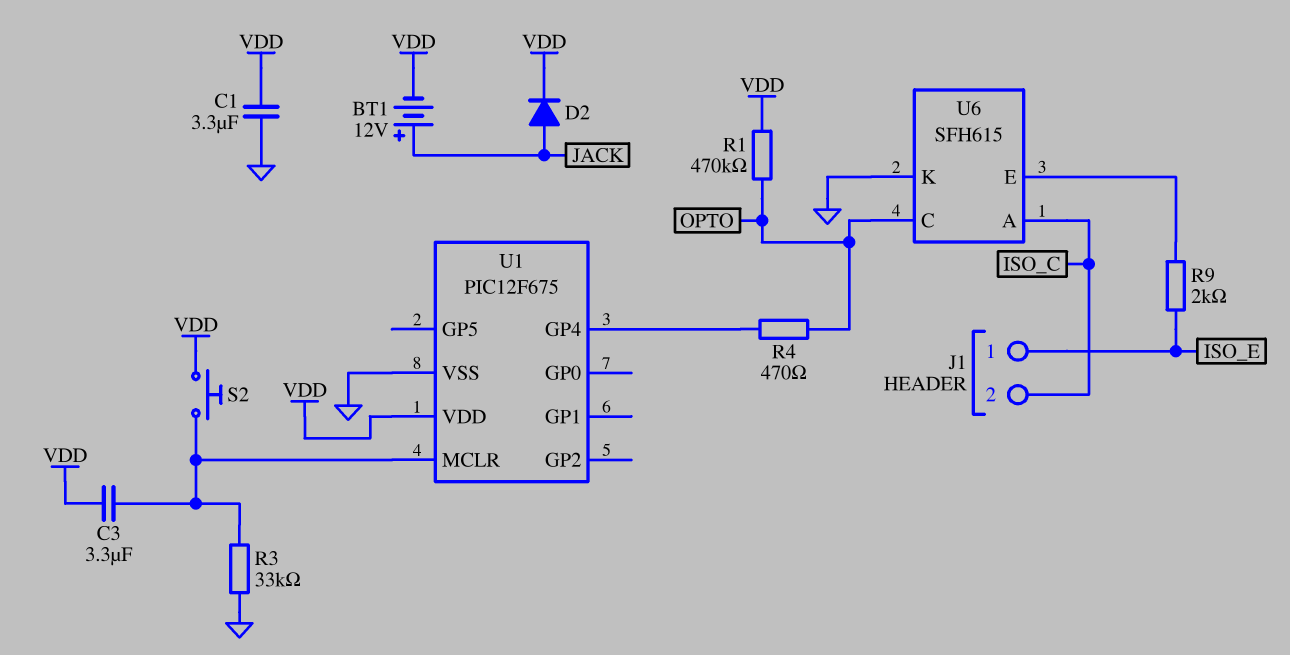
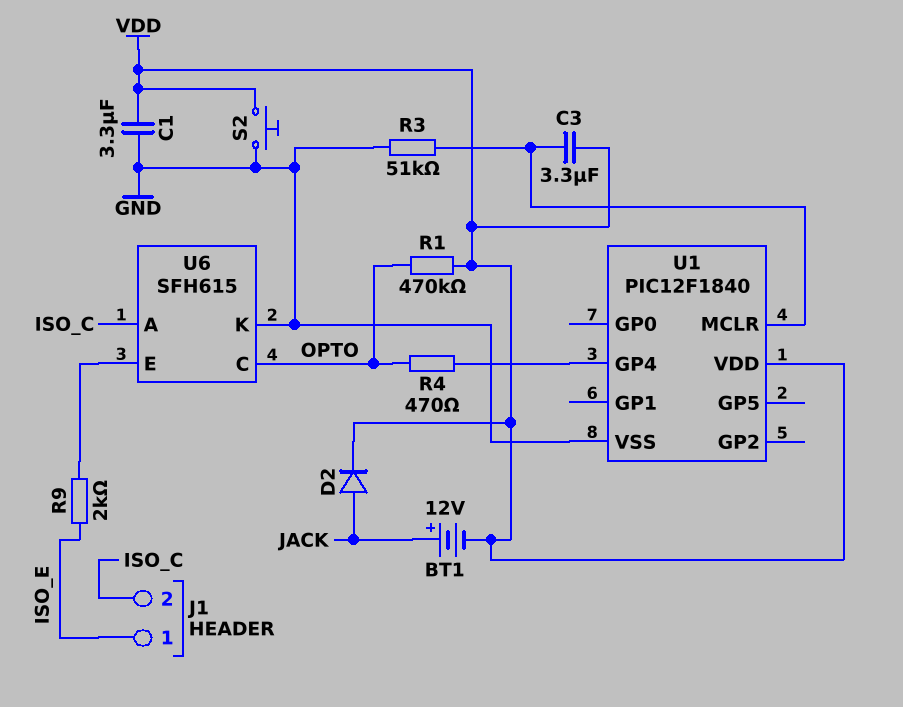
R3: 33k (GND, U1/MCLR) -> 51k (GND, U1/MCLR)
S2: button (U1/MCLR, VDD) -> button (GND, VDD)
U1: PIC12F675 -> PIC12F1840

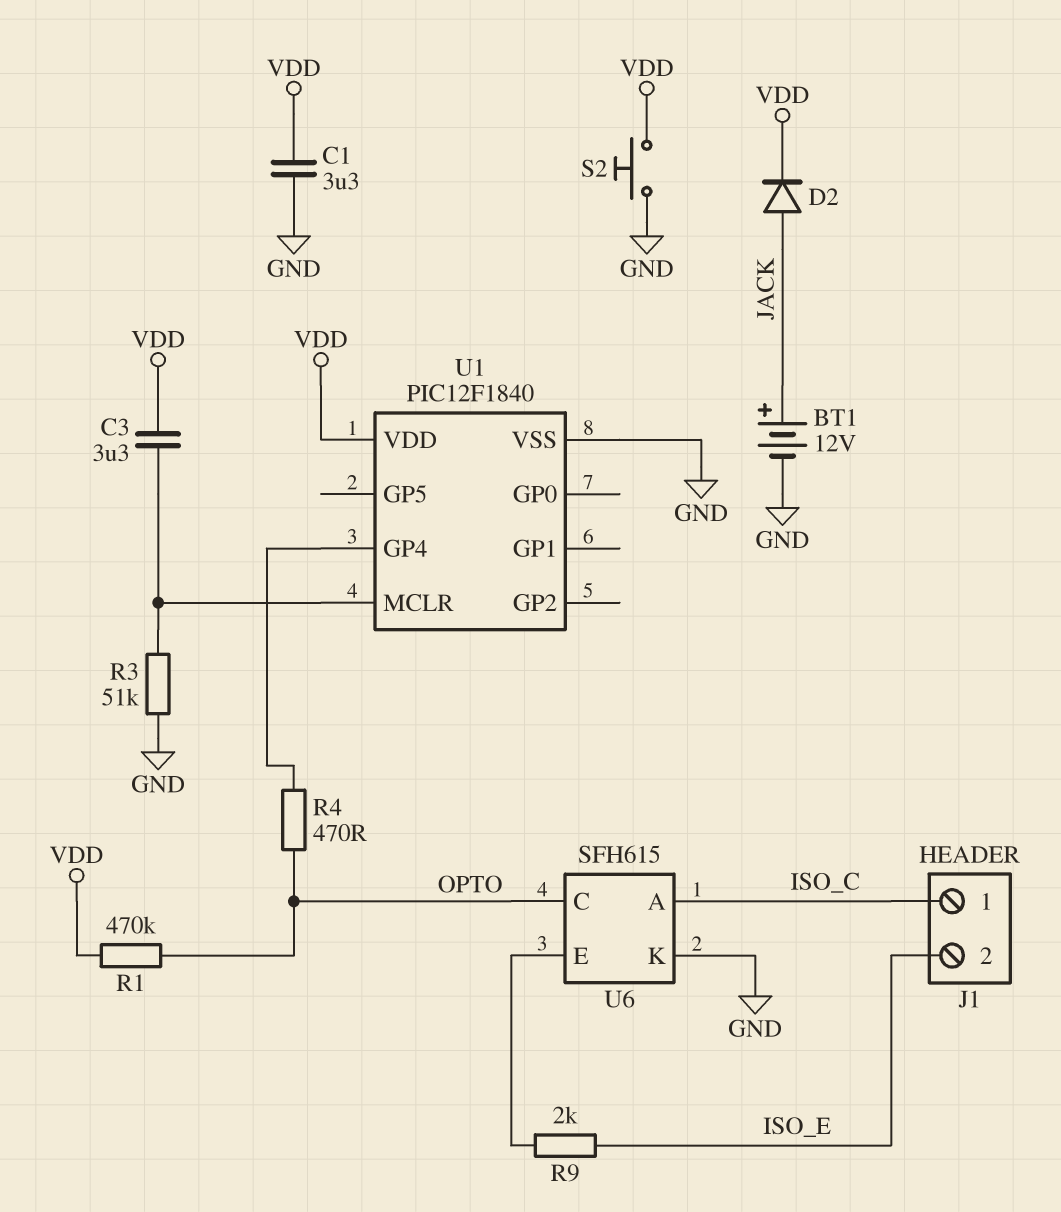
BT1: 12V (plus JACK, minus VDD) -> 12V (plus JACK, minus GND)
J1 pin 1: ISO_E -> ISO_C
J1 pin 2: ISO_C -> ISO_E

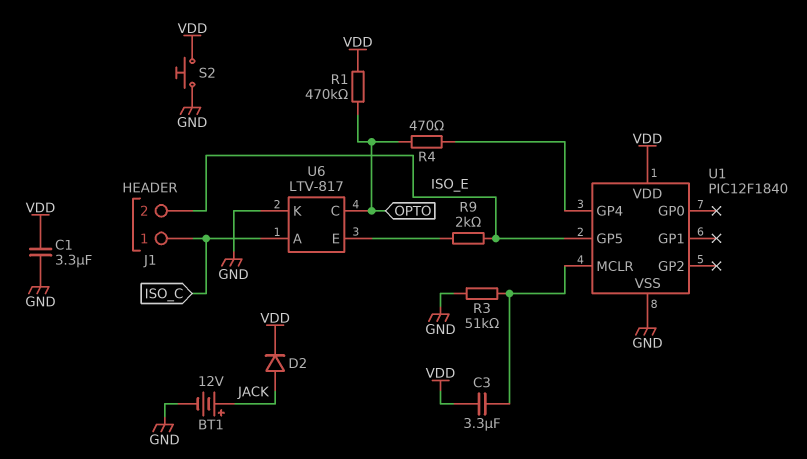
U1 pin GP5: none -> ISO_E
U6: SFH615 -> LTV-817

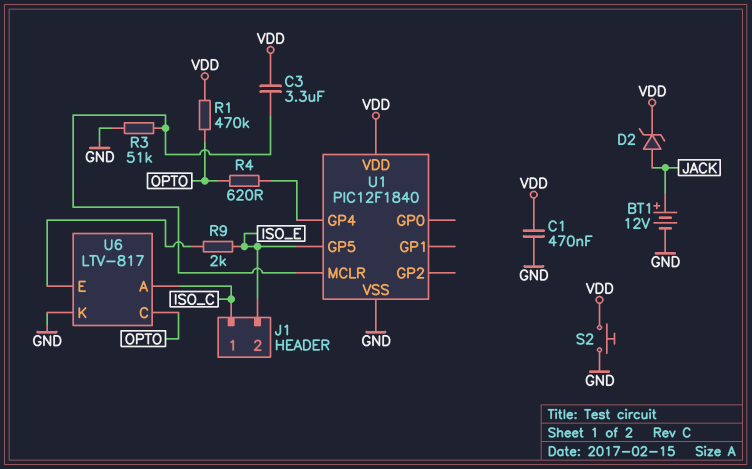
C1: 3.3uF (GND, VDD) -> 470nF (GND, VDD)
D2: diode (A JACK, K VDD) -> zener (A JACK, K VDD)
R4: 470 (OPTO, U1/GP4) -> 620 (OPTO, U1/GP4)

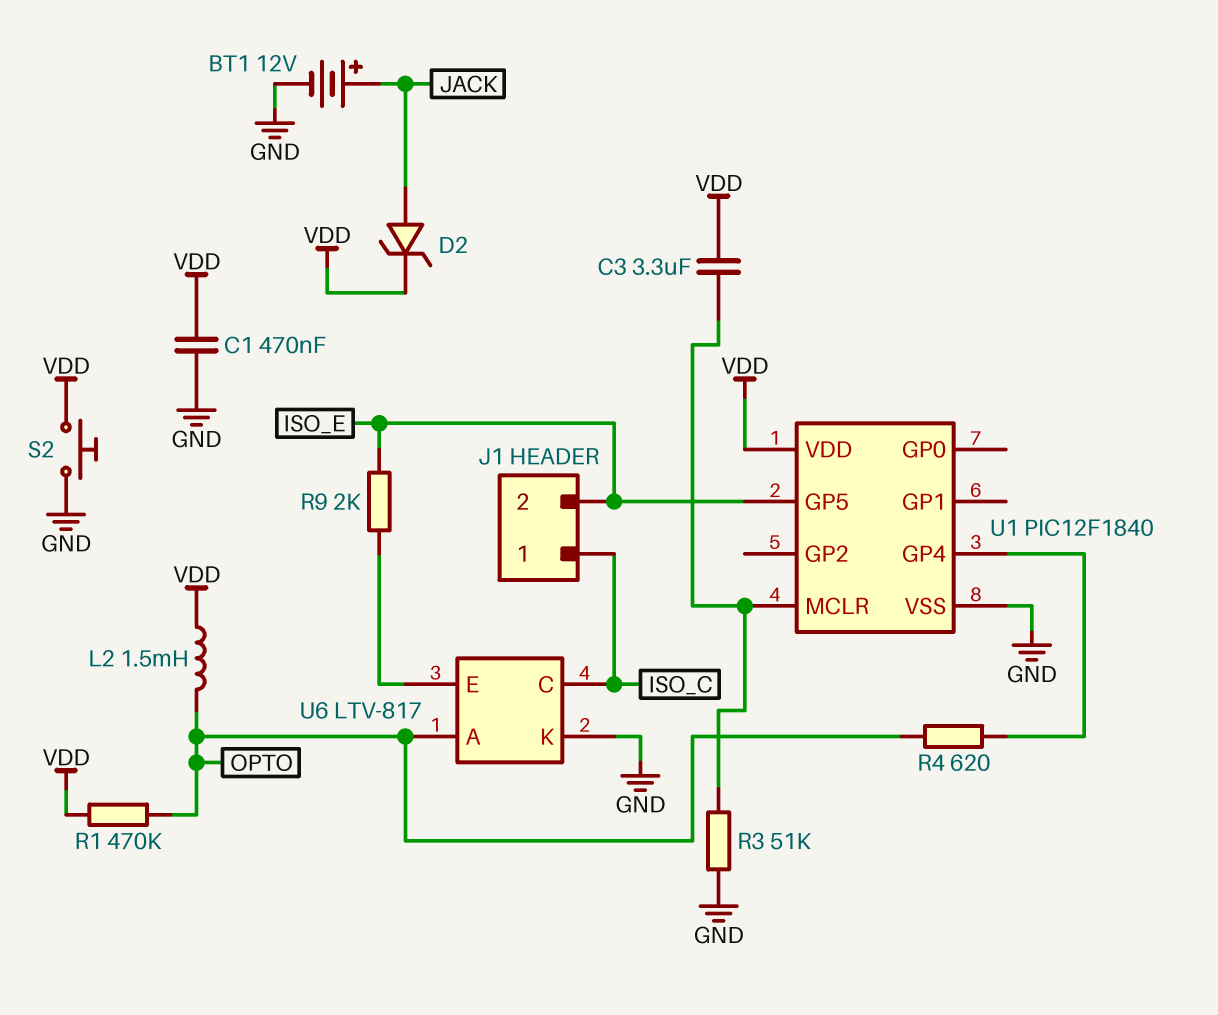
L2: none -> 1.5mH (OPTO, VDD)
U6 pin A: ISO_C -> OPTO
U6 pin C: OPTO -> ISO_C

